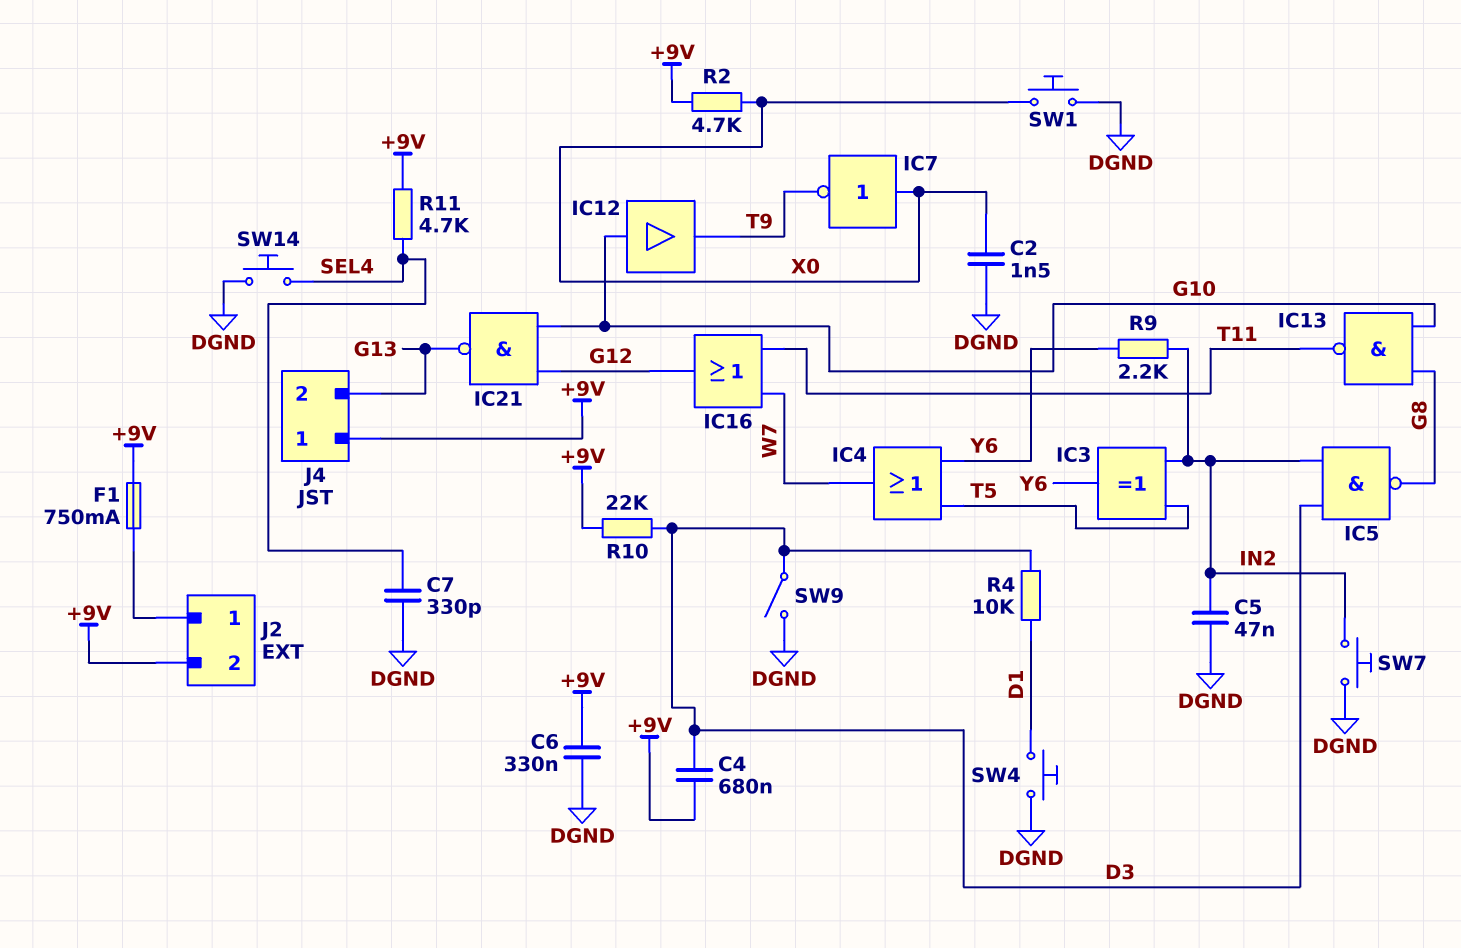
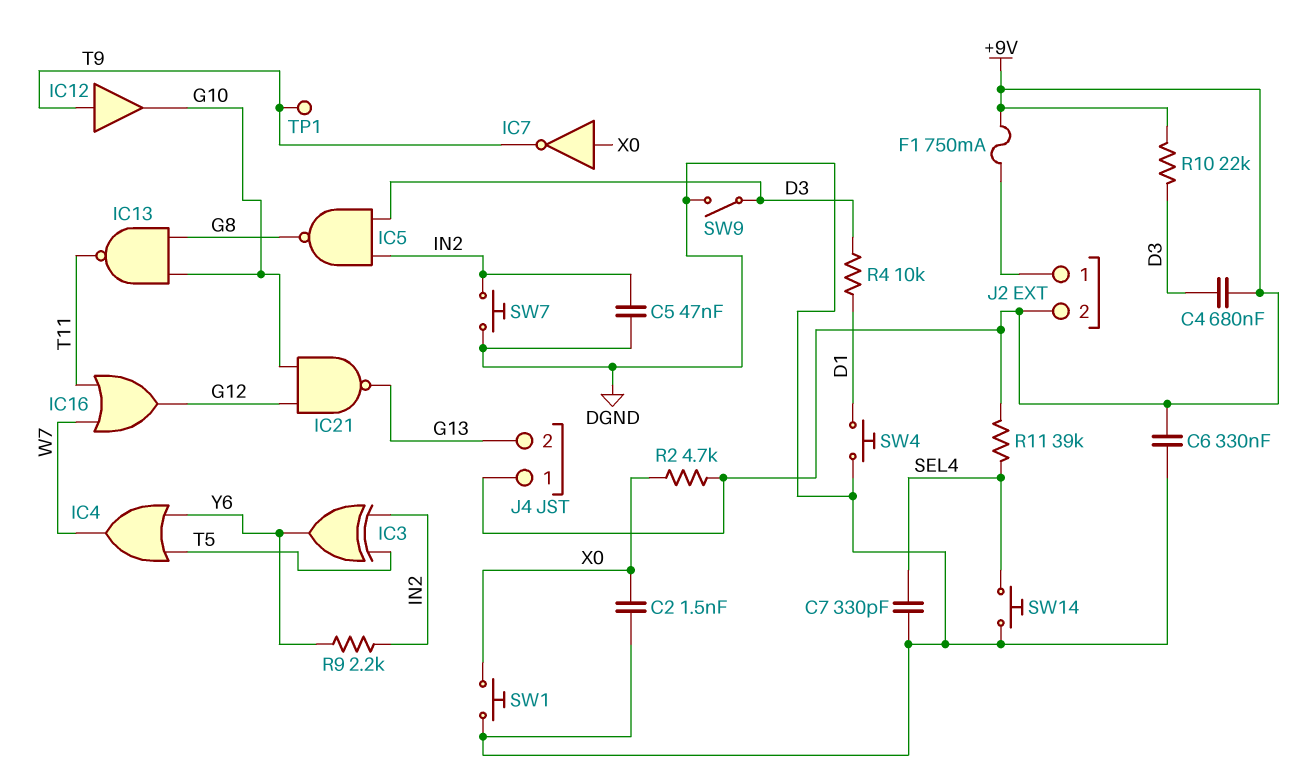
IC12: buffer (in G10, out T9) -> buffer (in T9, out G10)
R11: 4.7k (+9V, SEL4) -> 39k (+9V, SEL4)
TP1: none -> test point (T9)

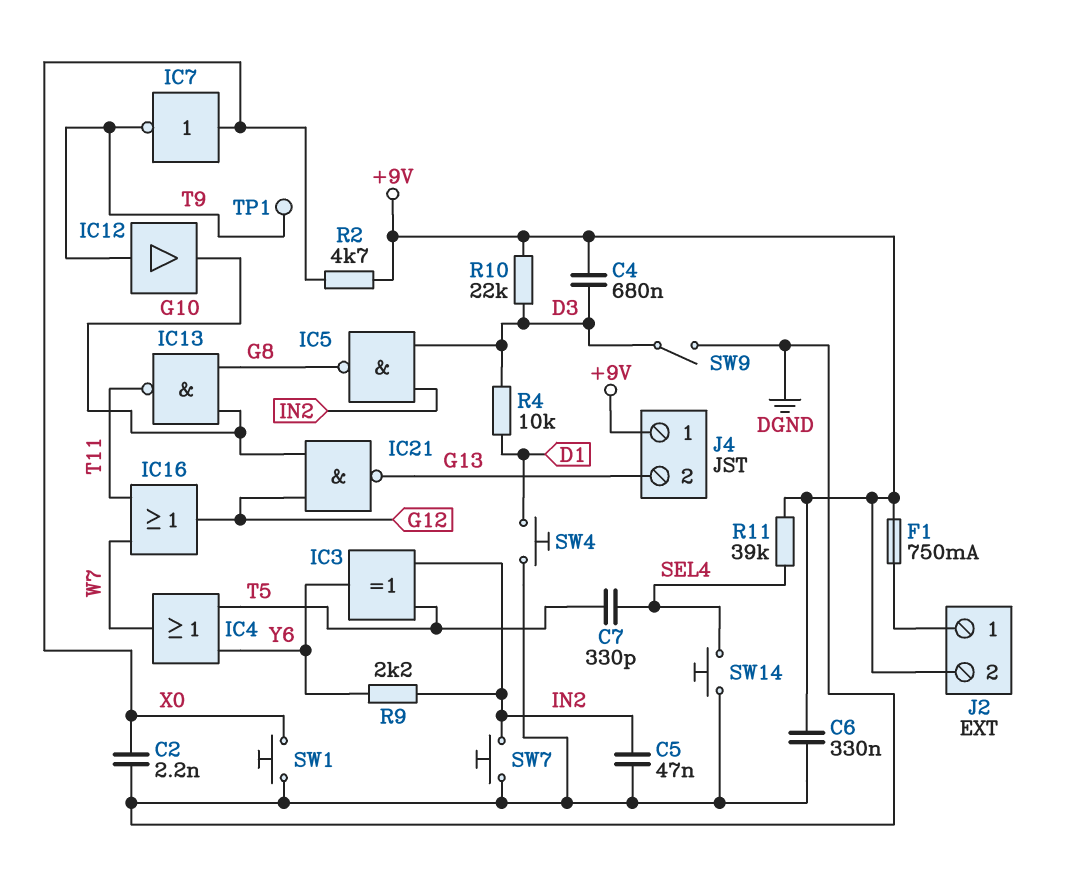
C2: 1.5nF (DGND, X0) -> 2.2nF (DGND, X0)
C7: 330pF (DGND, SEL4) -> 330pF (SEL4, T5)

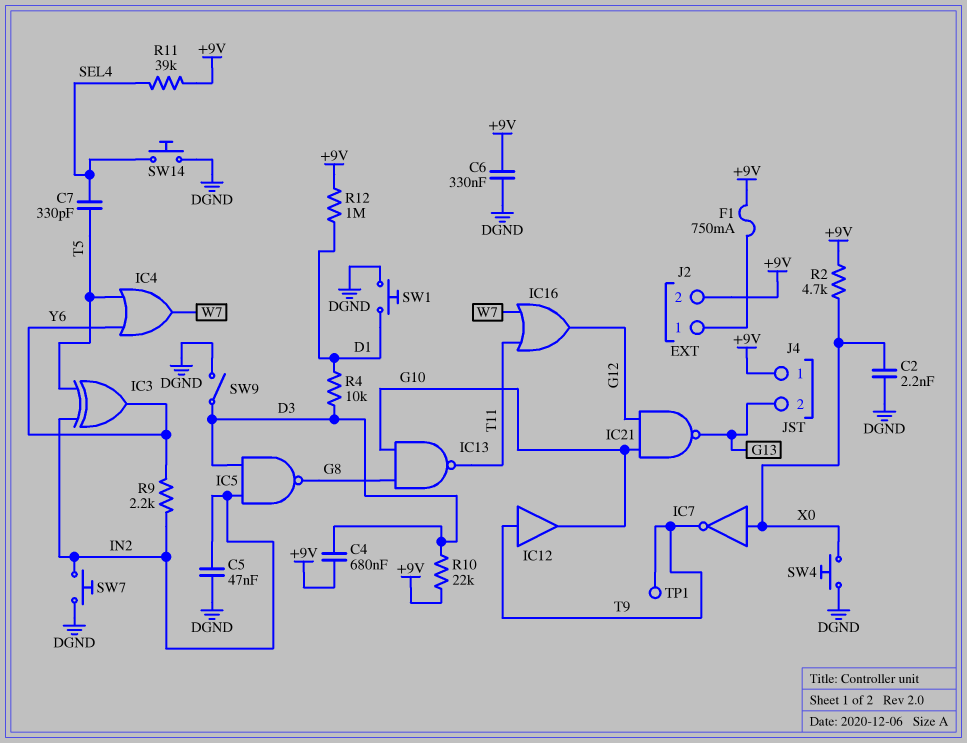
R12: none -> 1M (+9V, D1)
SW1: button (DGND, X0) -> button (D1, DGND)
SW4: button (D1, DGND) -> button (DGND, X0)

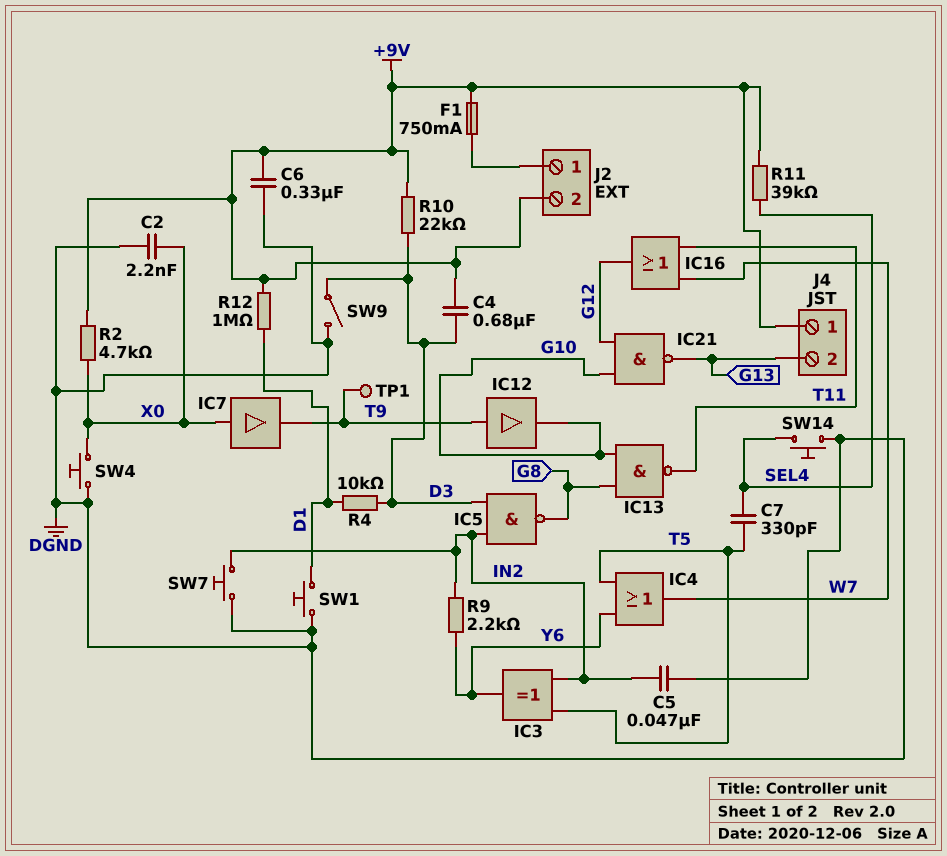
IC7: NOT (in X0, out T9) -> buffer (in X0, out T9)

